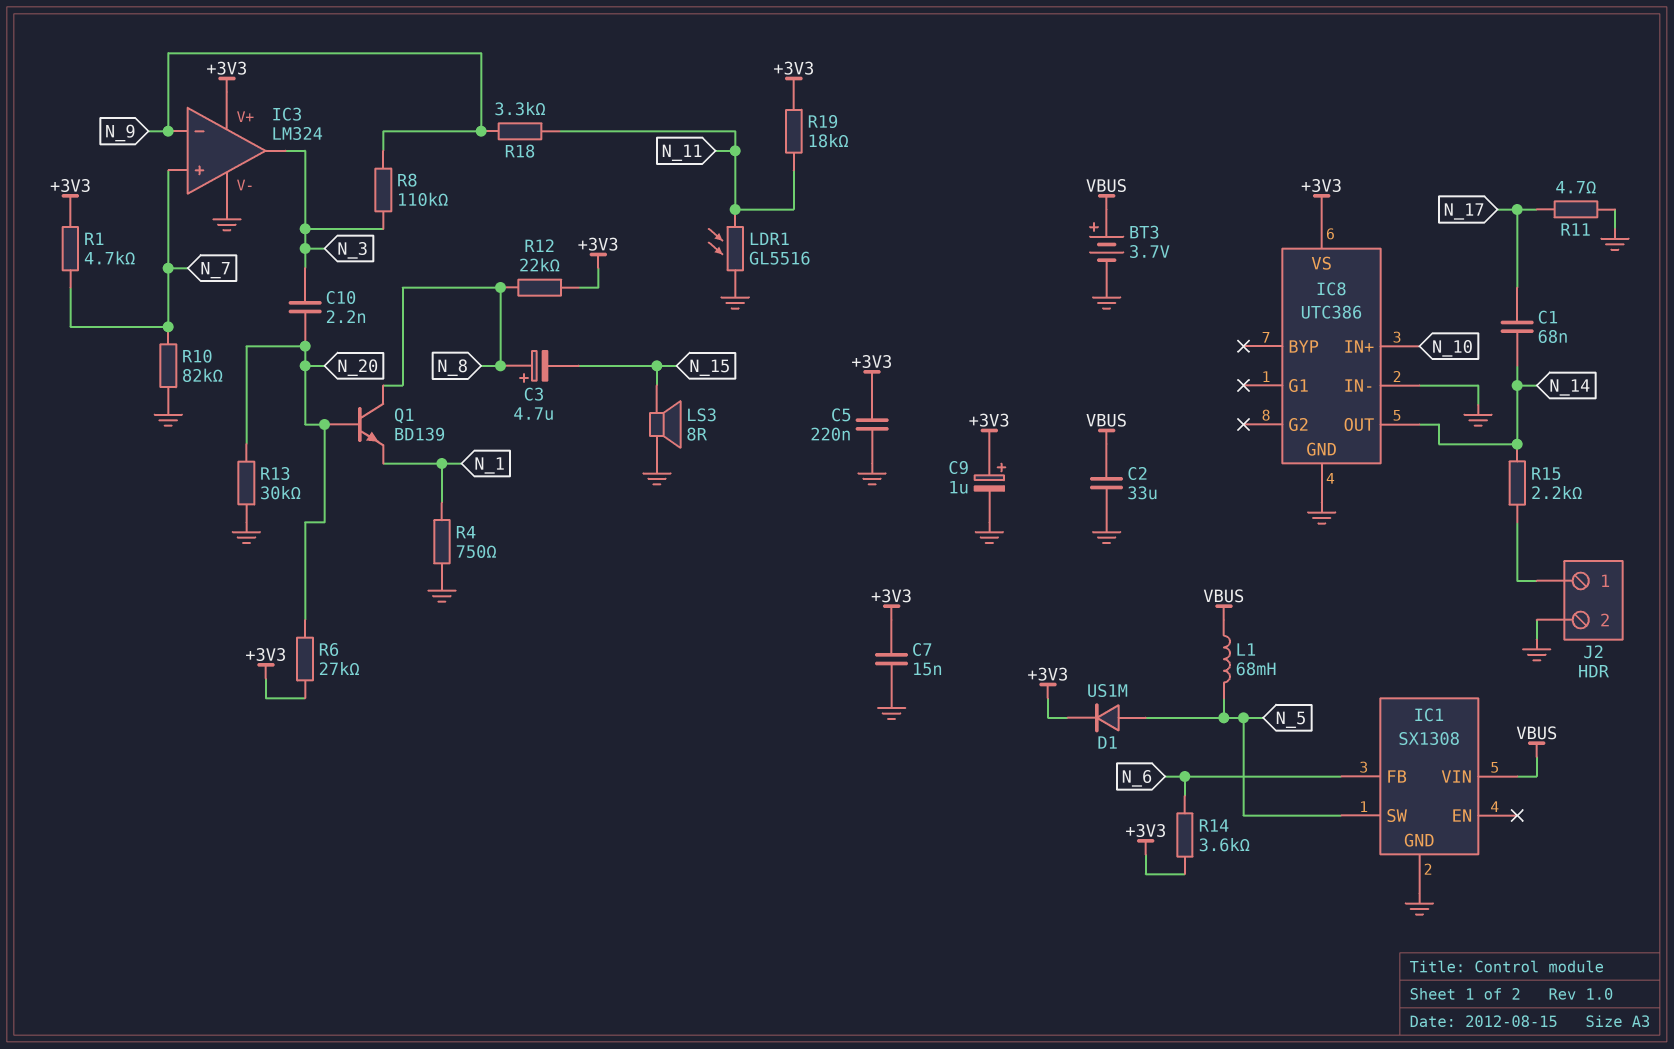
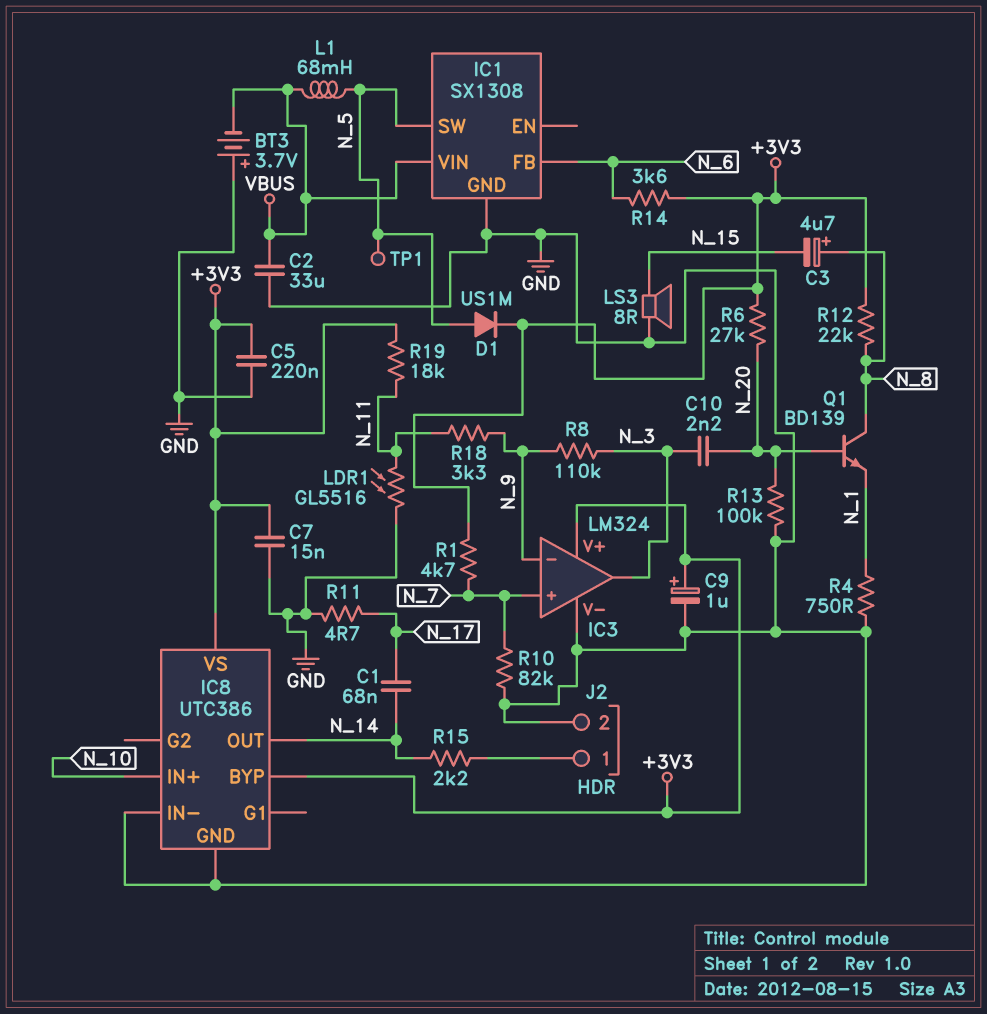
BT3: 3.7V (plus VBUS, minus GND) -> 3.7V (plus GND, minus VBUS)
IC8 pin BYP: none -> +3V3
R13: 30k (GND, N_20) -> 100k (GND, N_20)
TP1: none -> test point (N_5)

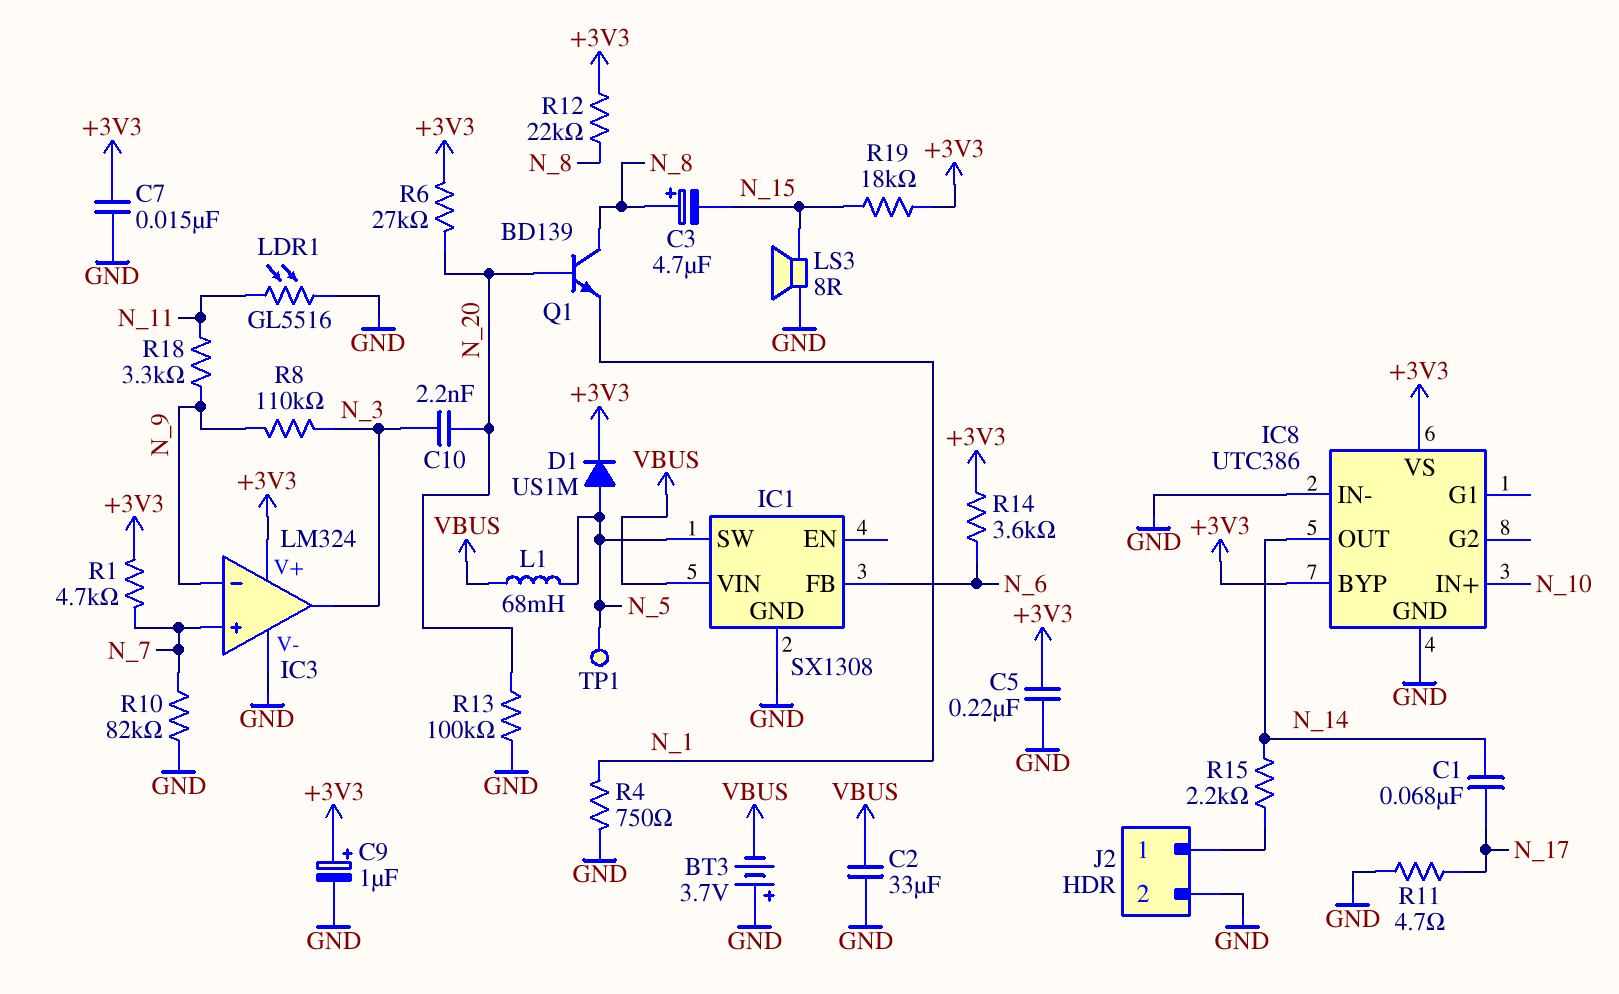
R19: 18k (+3V3, N_11) -> 18k (+3V3, N_15)

